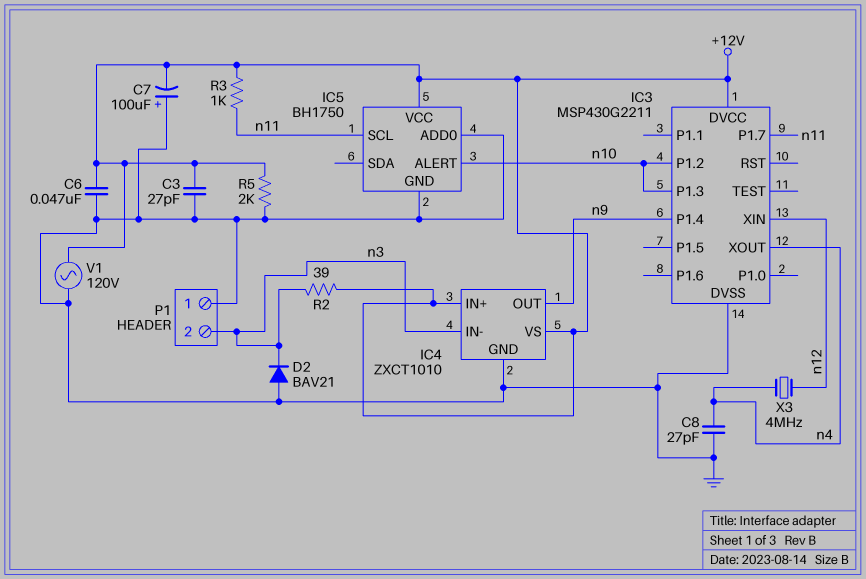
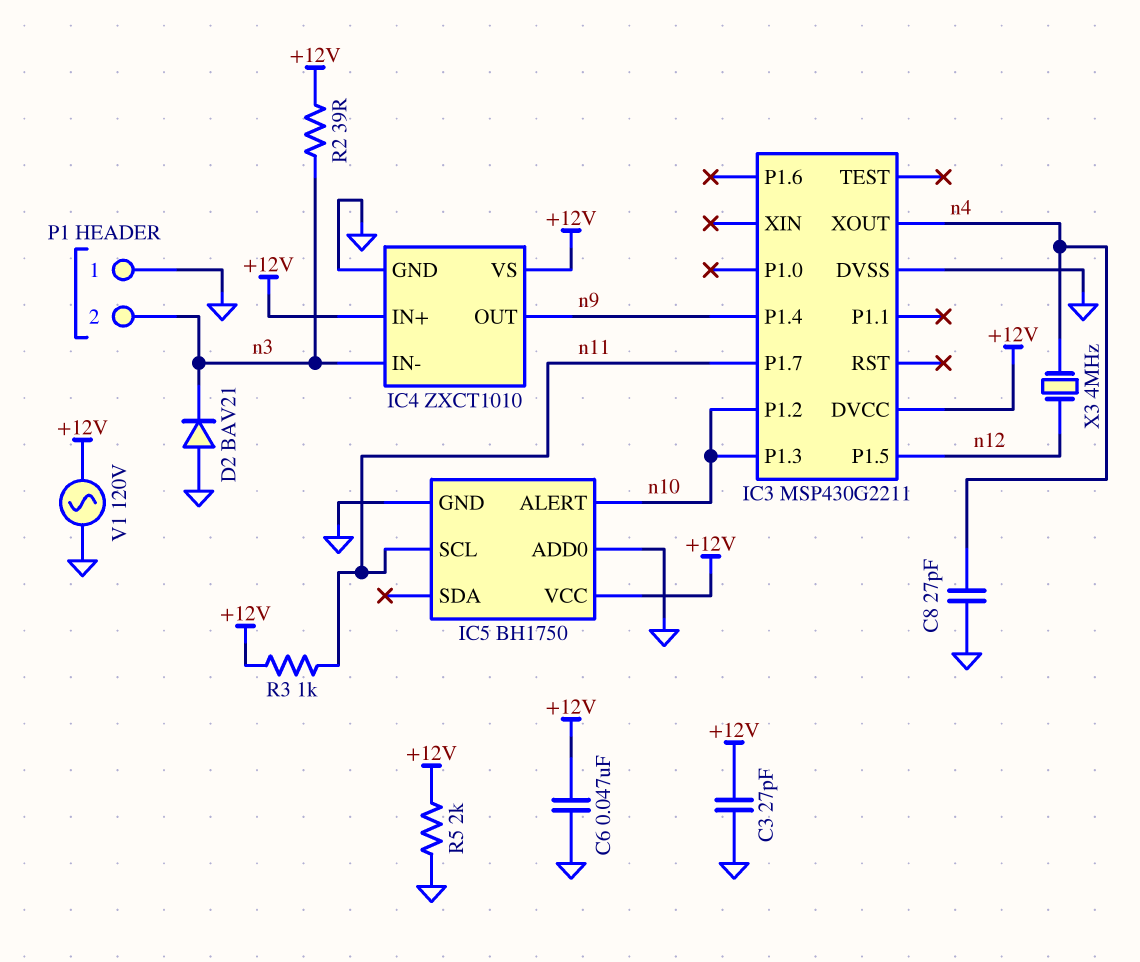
C7: 100uF (plus GND, minus +12V) -> none
IC3 pin P1.5: none -> n12
IC3 pin XIN: n12 -> none

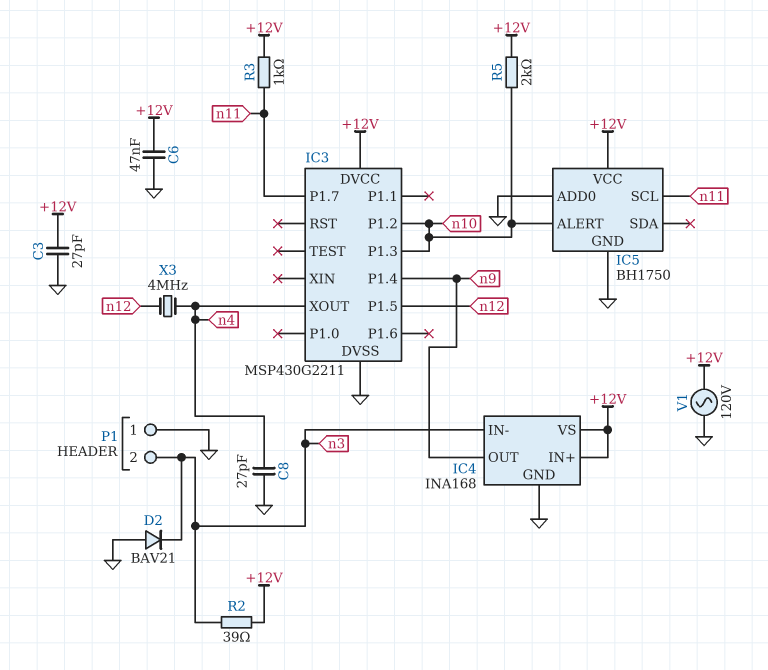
IC4: ZXCT1010 -> INA168
R5: 2k (+12V, GND) -> 2k (+12V, n10)

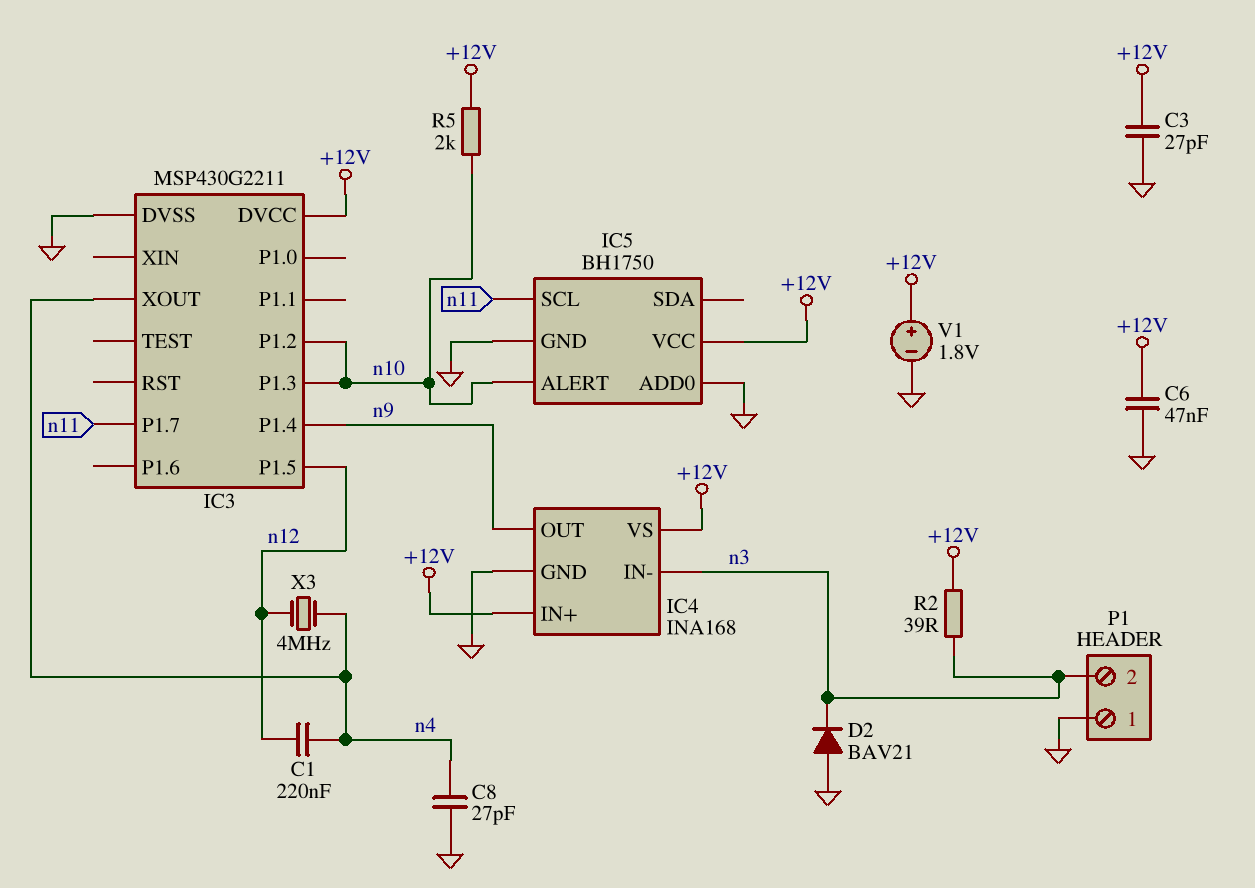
C1: none -> 220nF (n4, n12)
R3: 1k (+12V, n11) -> none
V1: AC 120V (+12V, GND) -> 1.8V (plus +12V, minus GND)

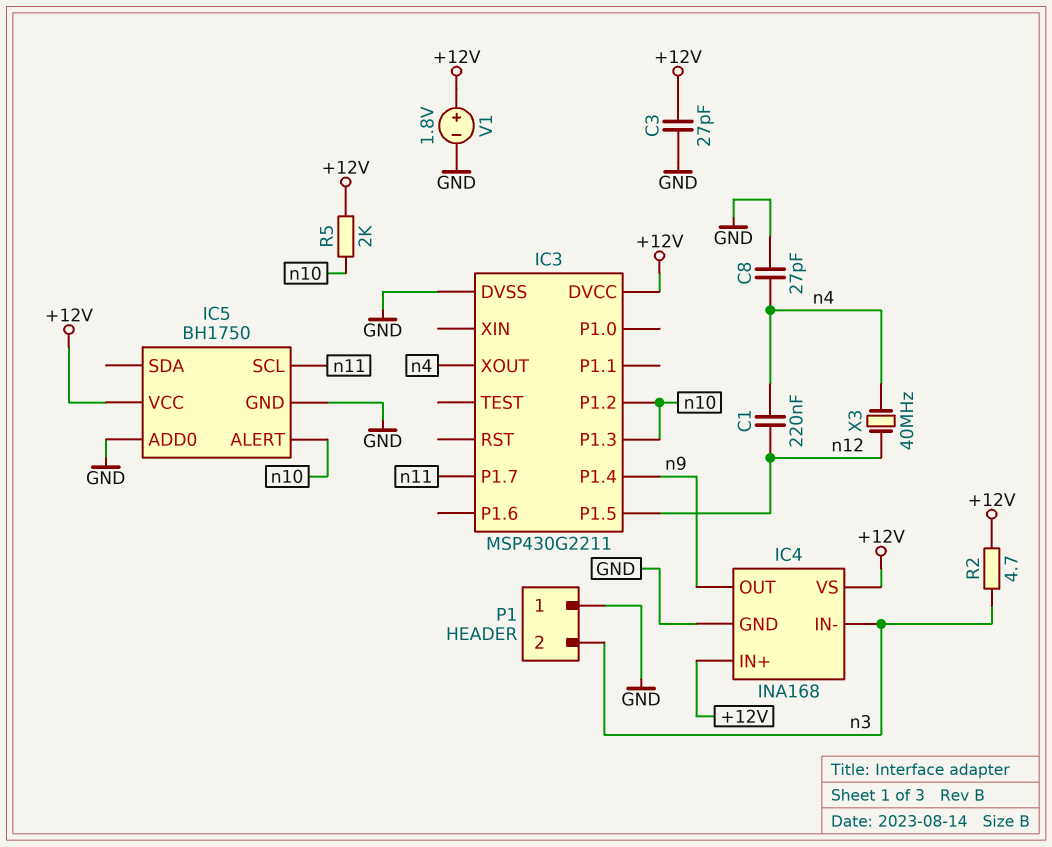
C6: 47nF (+12V, GND) -> none
D2: diode BAV21 (A GND, K n3) -> none
R2: 39 (+12V, n3) -> 4.7 (+12V, n3)
X3: 4MHz (n4, n12) -> 40MHz (n4, n12)

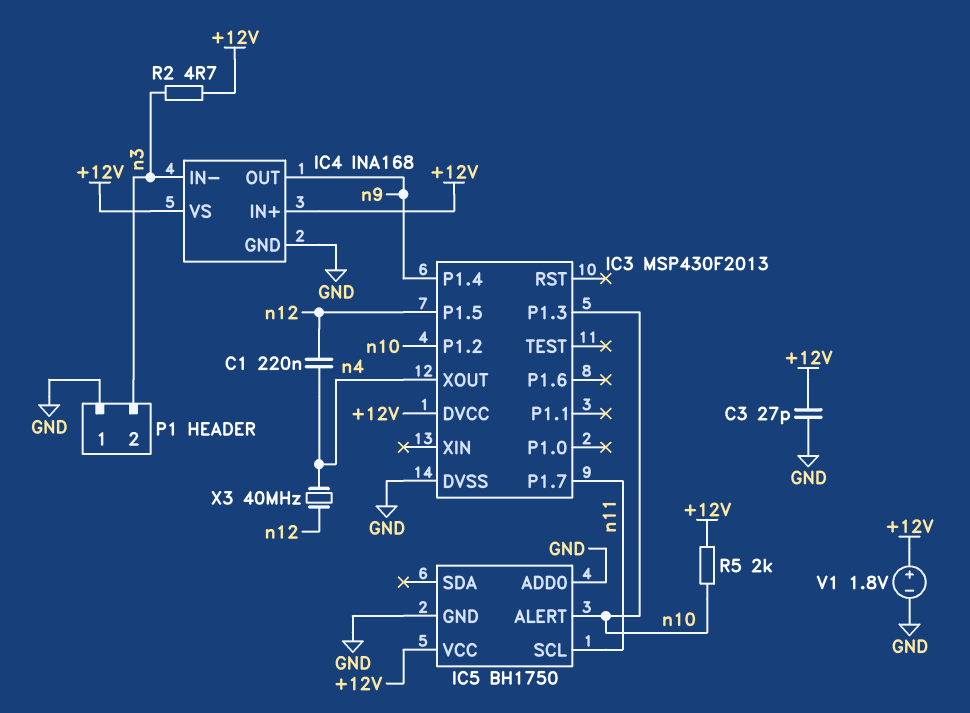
C8: 27pF (GND, n4) -> none
IC3: MSP430G2211 -> MSP430F2013

